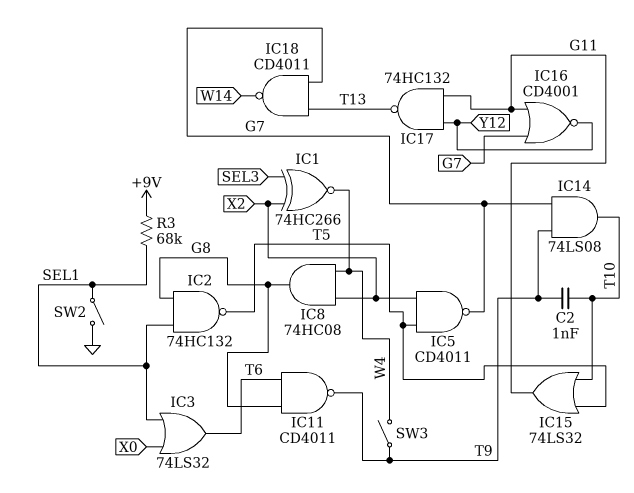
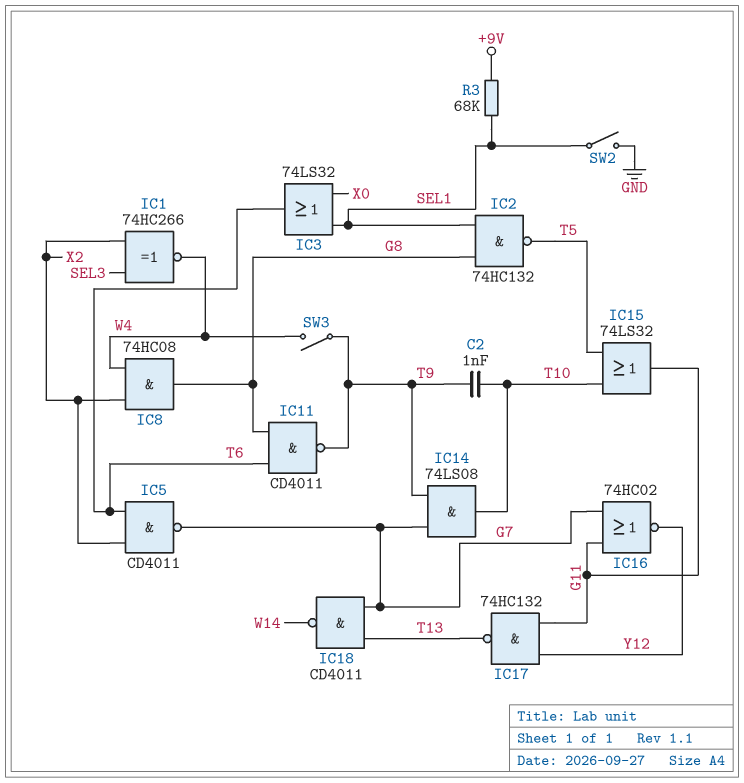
IC5: NAND CD4011 (in T5, in X2, out G7) -> NAND CD4011 (in T6, in X2, out G7)
IC16: NOR CD4001 (in G7, in G11, out Y12) -> NOR 74HC02 (in G7, in G11, out Y12)

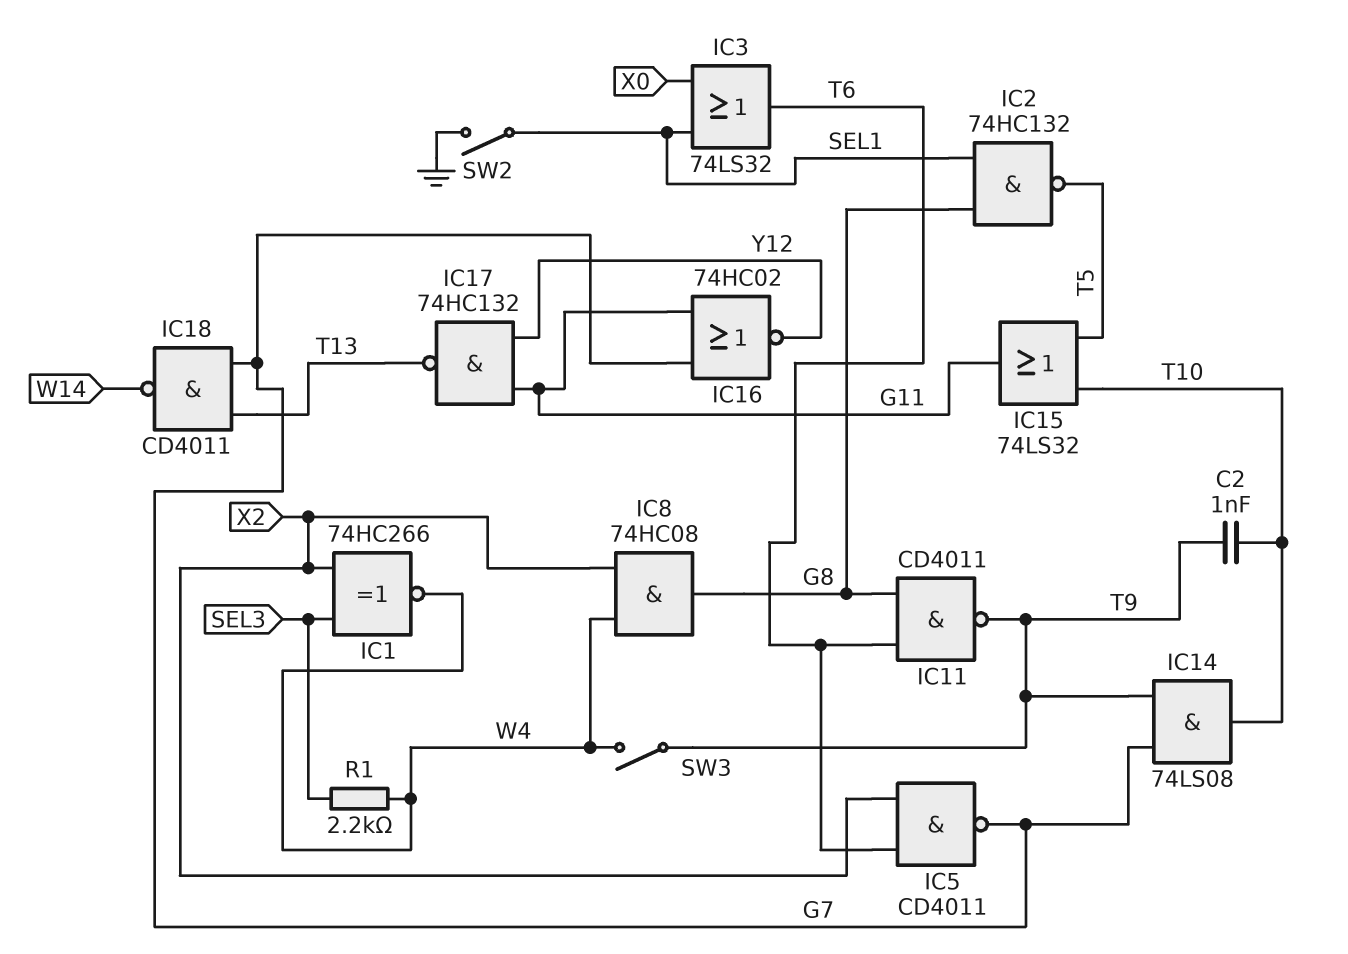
R1: none -> 2.2k (SEL3, W4)
R3: 68k (+9V, SEL1) -> none

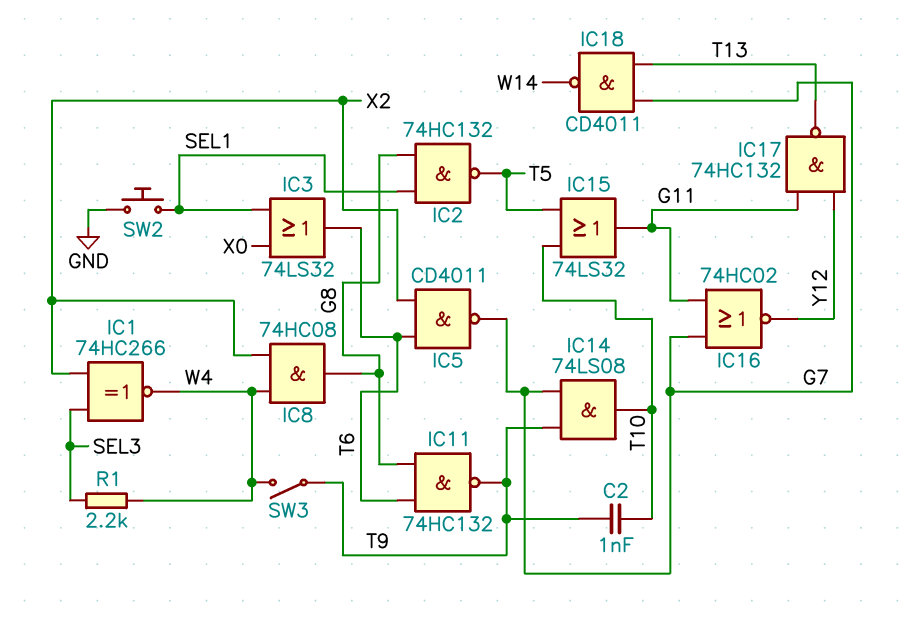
IC11: NAND CD4011 (in G8, in T6, out T9) -> NAND 74HC132 (in G8, in T6, out T9)
SW2: switch (GND, SEL1) -> button (GND, SEL1)

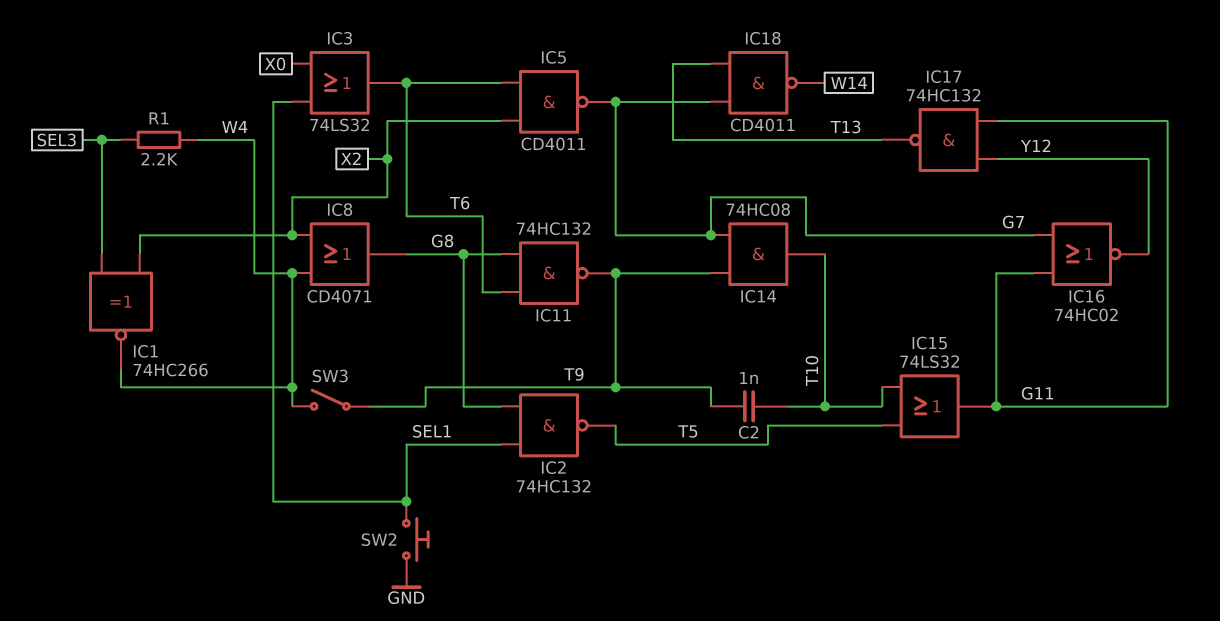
IC8: AND 74HC08 (in W4, in X2, out G8) -> OR CD4071 (in W4, in X2, out G8)
IC14: AND 74LS08 (in G7, in T9, out T10) -> AND 74HC08 (in G7, in T9, out T10)

